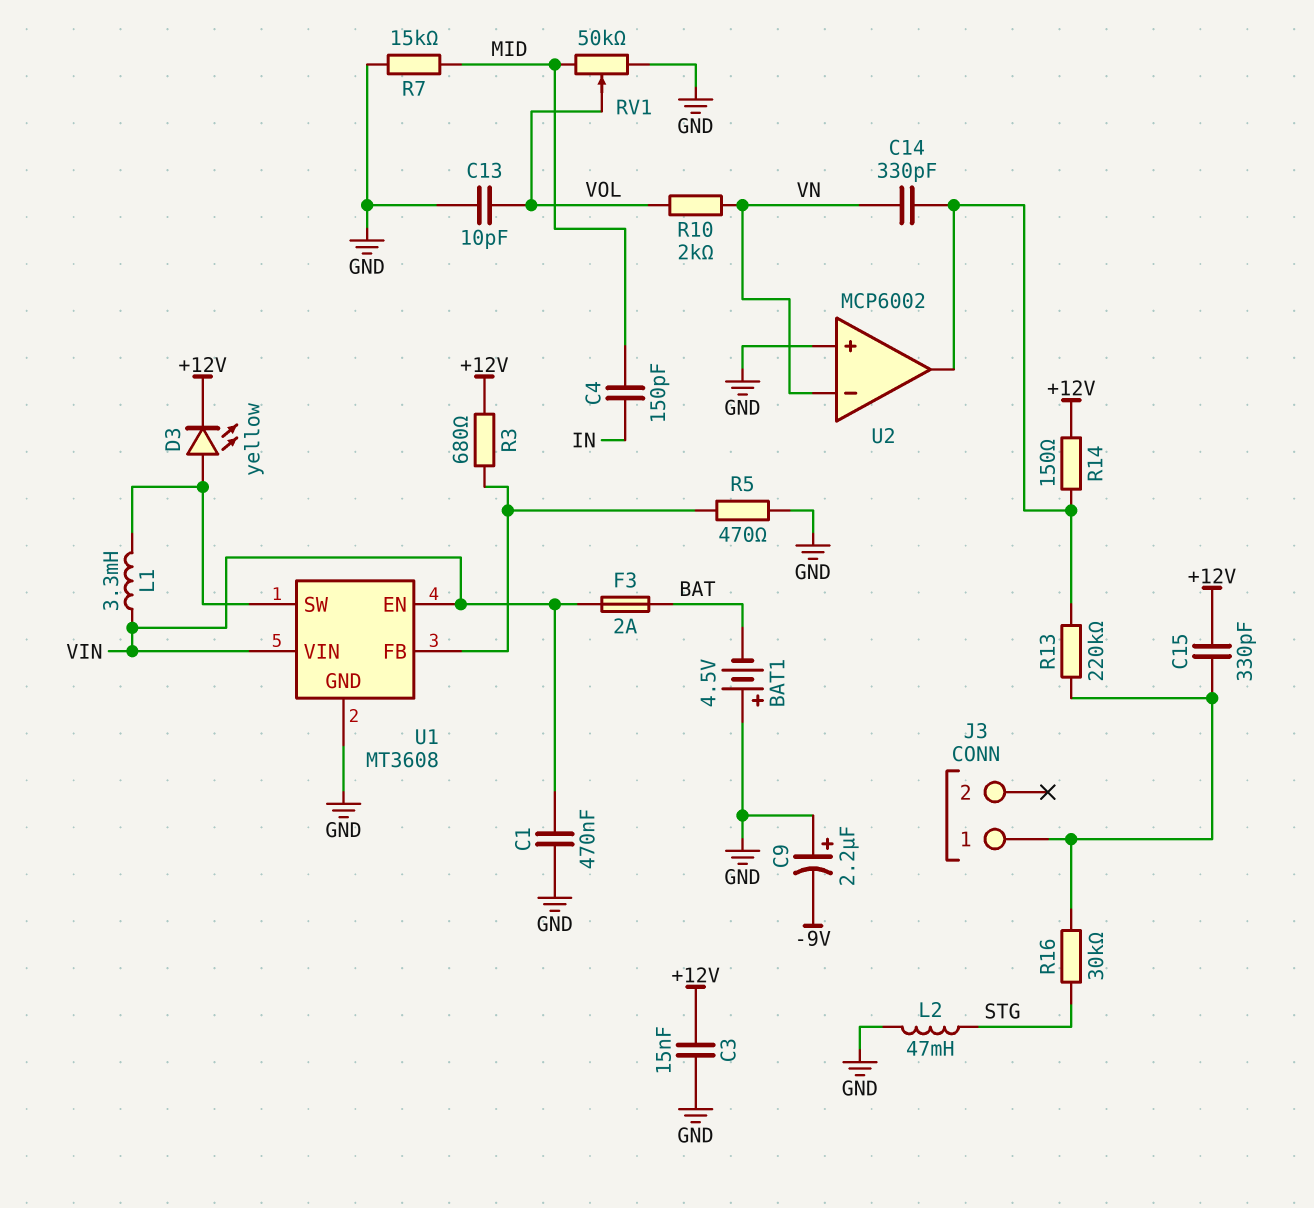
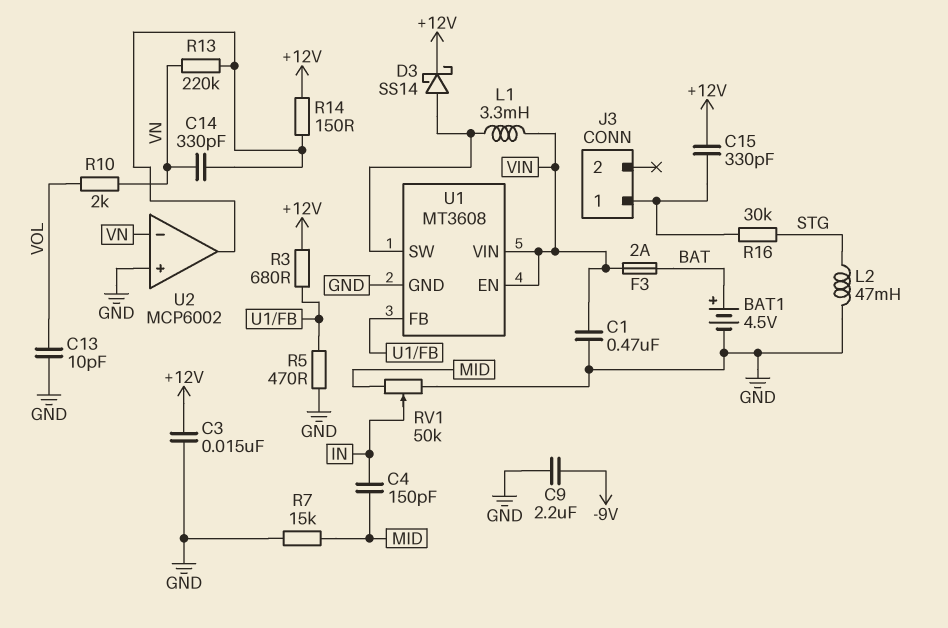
BAT1: 4.5V (plus GND, minus BAT) -> 4.5V (plus BAT, minus GND)
C9: 2.2uF (plus GND, minus -9V) -> 2.2uF (-9V, GND)
D3: LED yellow (A U1/SW, K +12V) -> schottky SS14 (A U1/SW, K +12V)
R13: 220k (J3/1, U2/out) -> 220k (U2/out, VN)
RV1: 50k (GND, MID, wiper VOL) -> 50k (GND, MID, wiper IN)

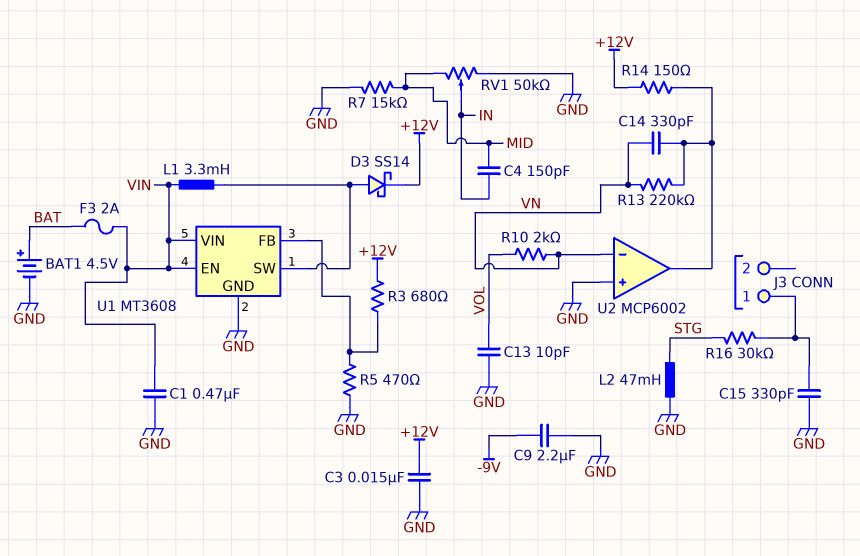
C15: 330pF (+12V, J3/1) -> 330pF (GND, J3/1)

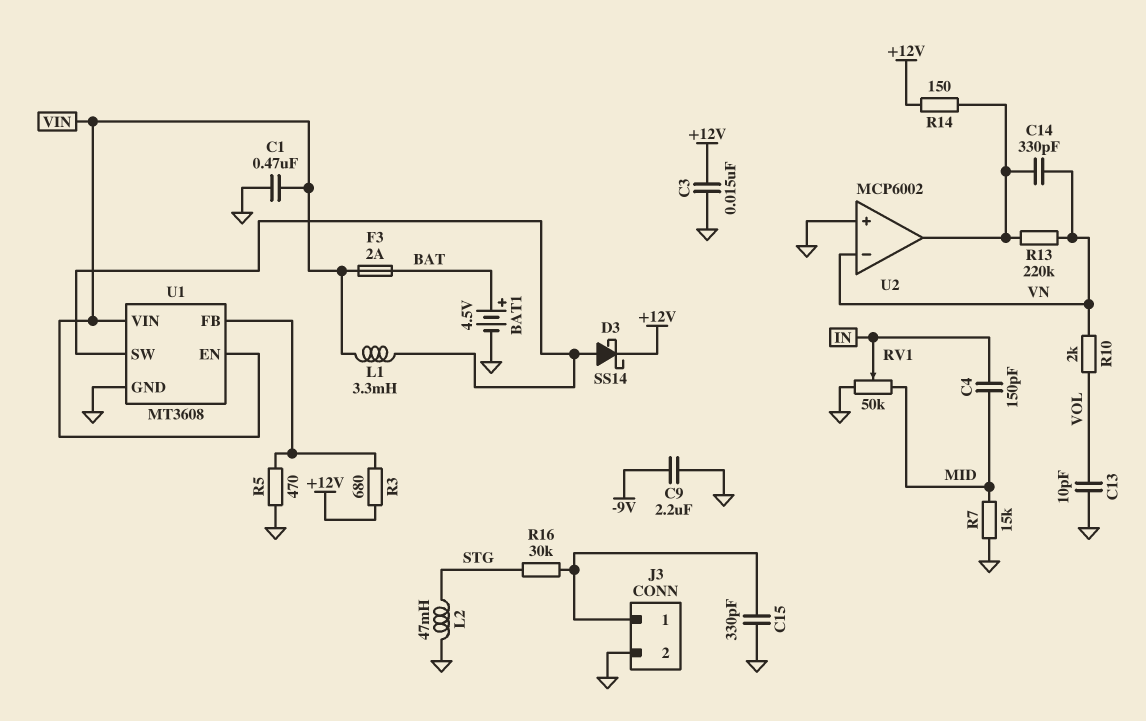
J3 pin 2: none -> GND

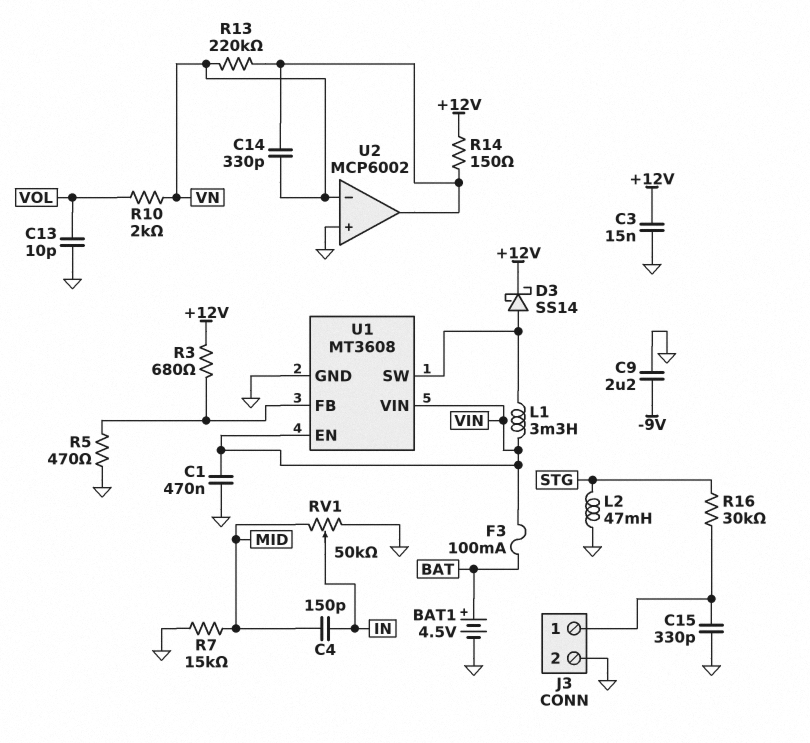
F3: 2A (BAT, VIN) -> 100mA (BAT, VIN)

